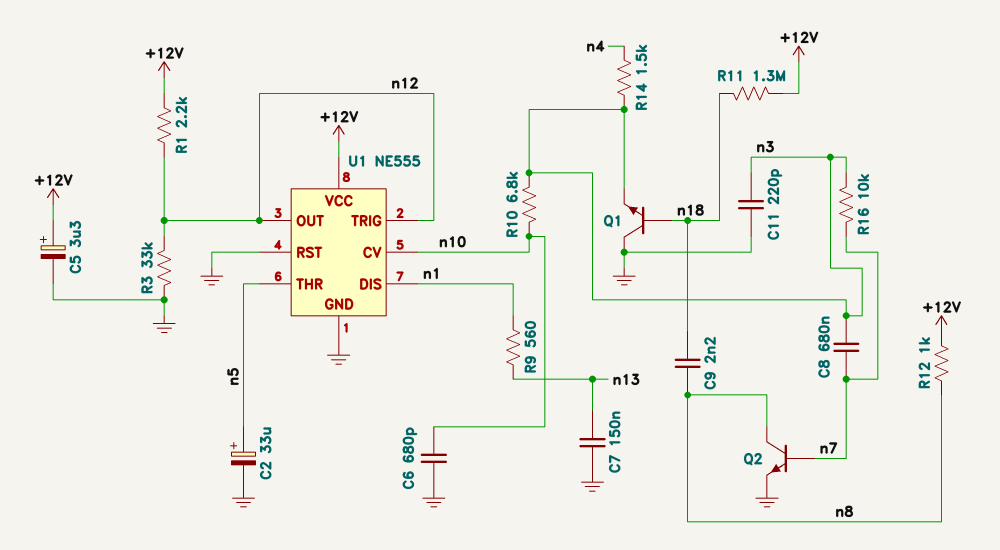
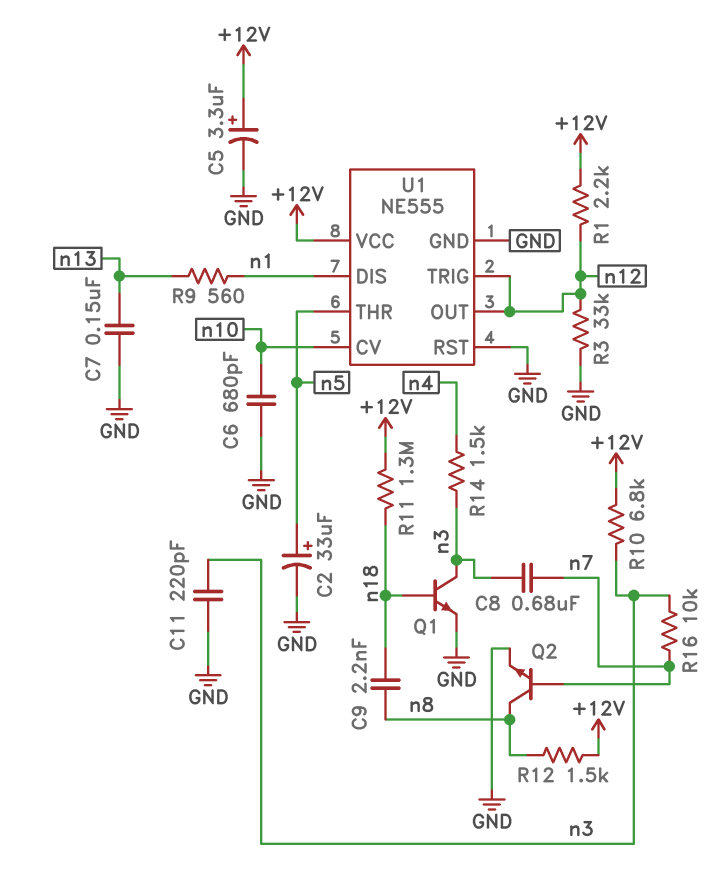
Q1: NPN (B n18, C GND, E n3) -> NPN (B n18, C n3, E GND)
R10: 6.8k (n3, n10) -> 6.8k (+12V, n3)
R12: 1k (+12V, n8) -> 1.5k (+12V, n8)

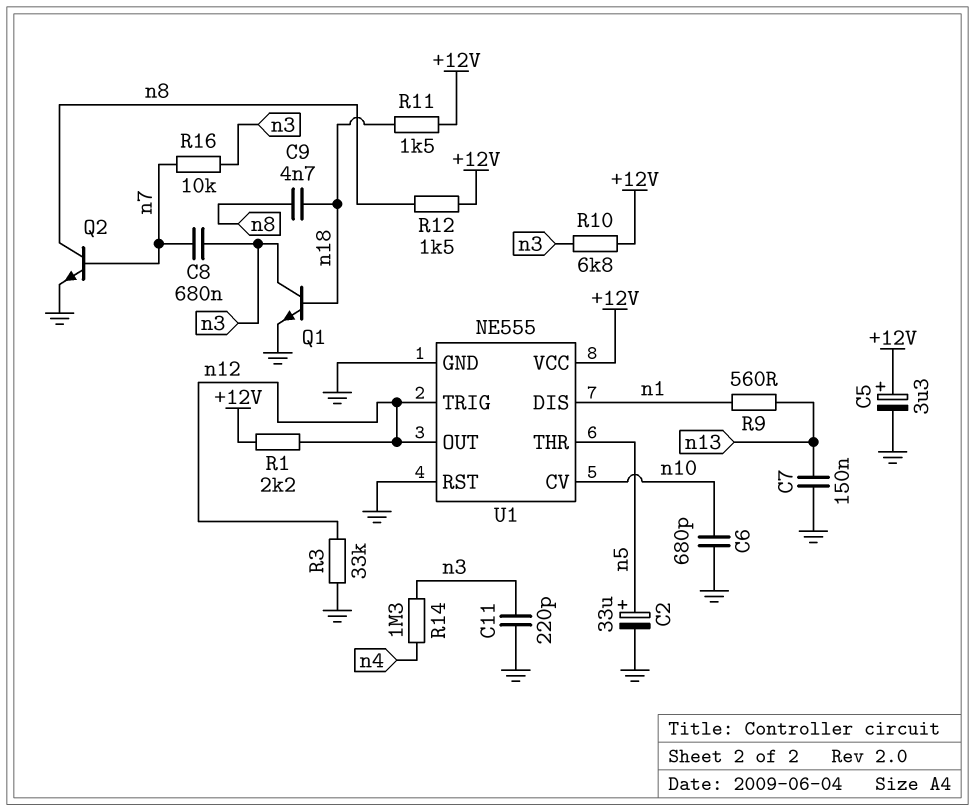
C9: 2.2nF (n8, n18) -> 4.7nF (n8, n18)
R11: 1.3M (+12V, n18) -> 1.5k (+12V, n18)
R14: 1.5k (n3, n4) -> 1.3M (n3, n4)

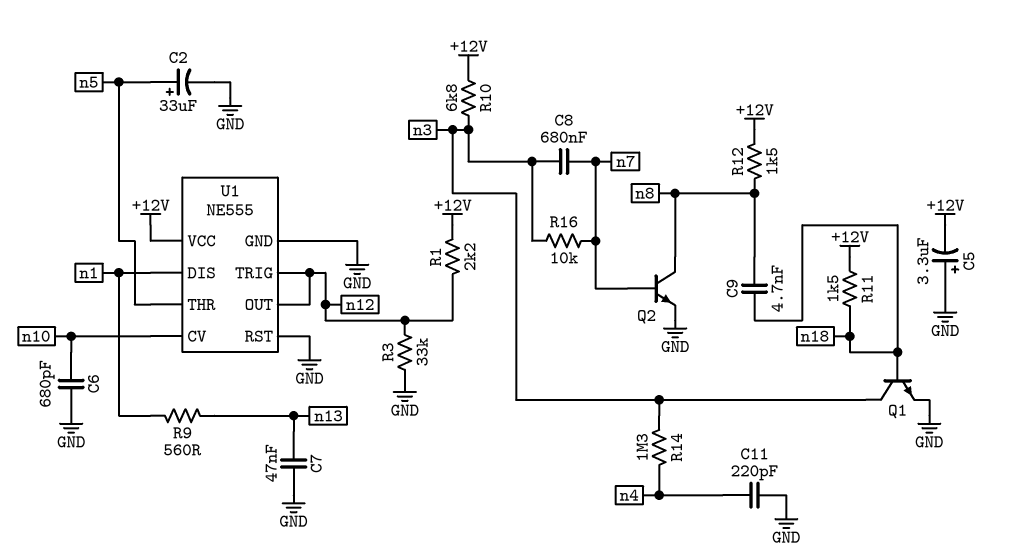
C5: 3.3uF (plus +12V, minus GND) -> 3.3uF (plus GND, minus +12V)
C7: 150nF (GND, n13) -> 47nF (GND, n13)
C11: 220pF (GND, n3) -> 220pF (GND, n4)

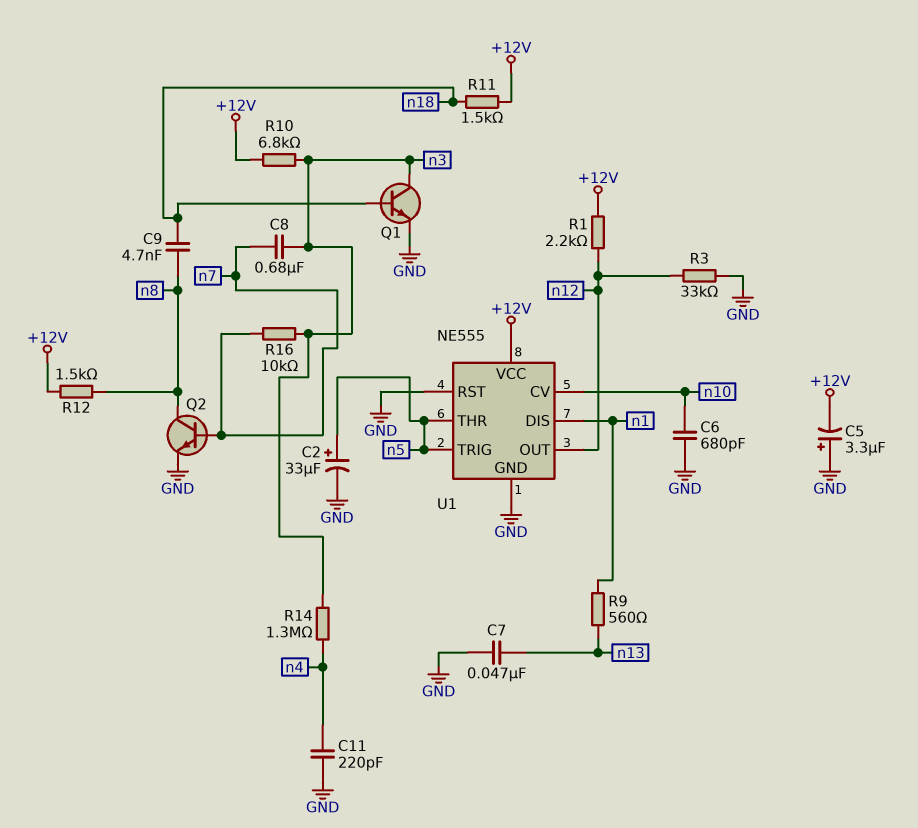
U1 pin TRIG: n12 -> n5

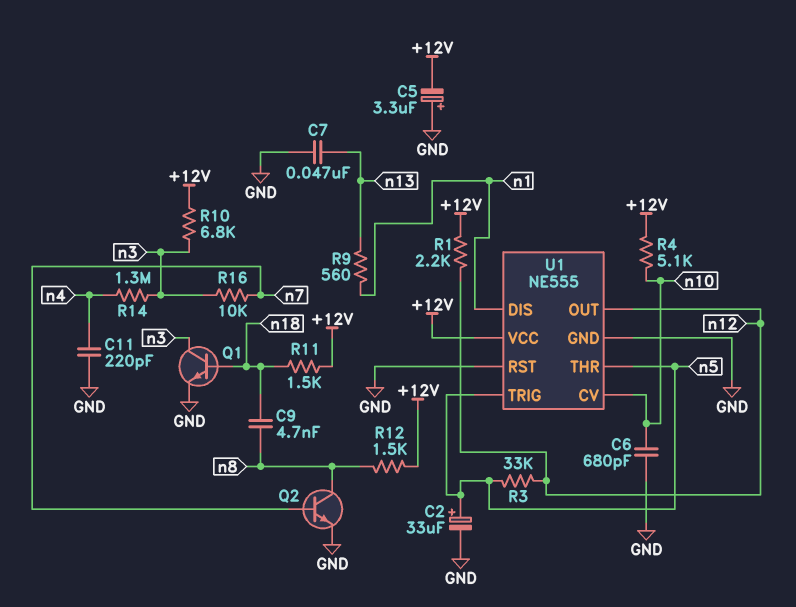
C8: 680nF (n3, n7) -> none
R3: 33k (GND, n12) -> 33k (n5, n12)
R4: none -> 5.1k (+12V, n10)

